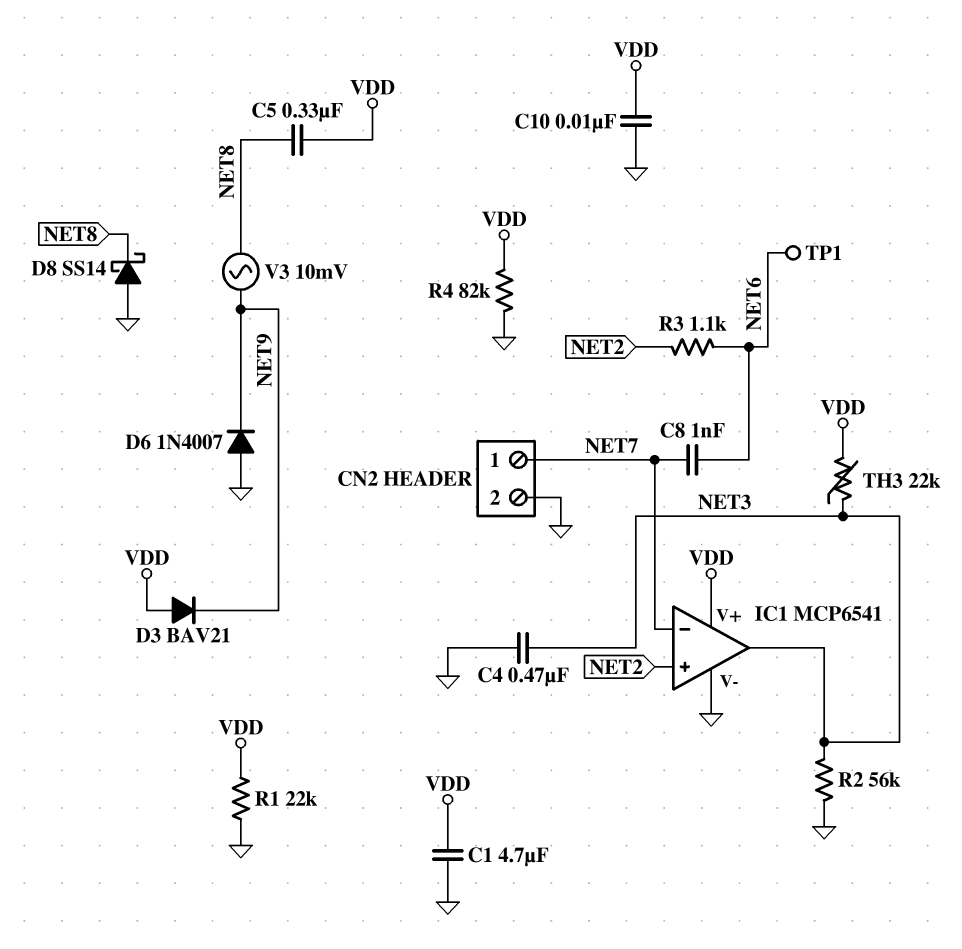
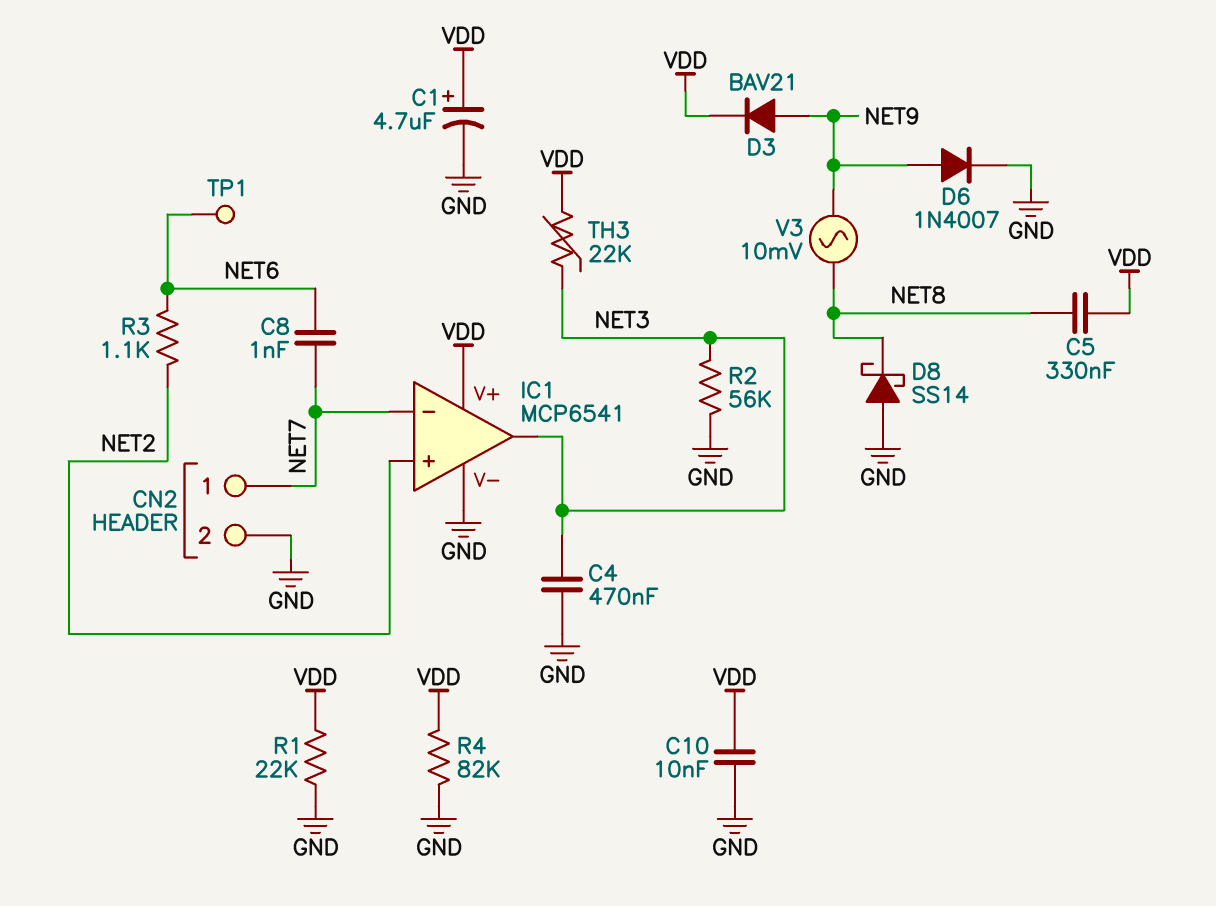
C1: 4.7uF (GND, VDD) -> 4.7uF (plus VDD, minus GND)
D3: diode BAV21 (A VDD, K NET9) -> diode BAV21 (A NET9, K VDD)
D6: diode 1N4007 (A GND, K NET9) -> diode 1N4007 (A NET9, K GND)

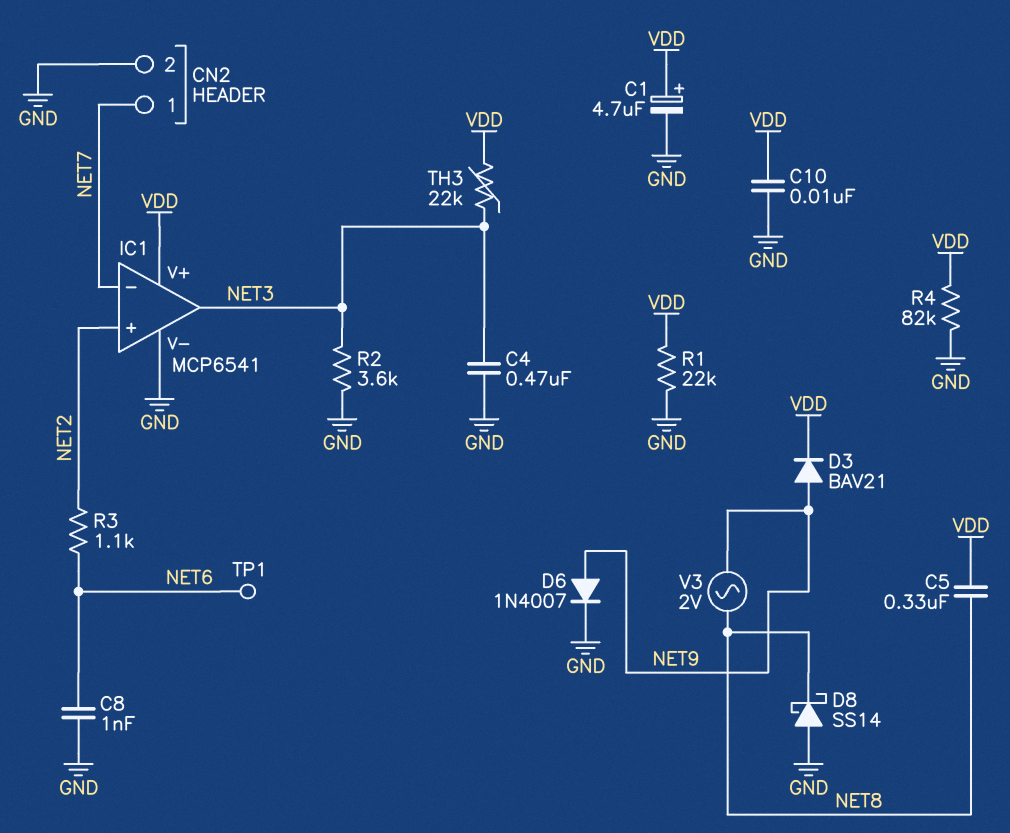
C8: 1nF (NET6, NET7) -> 1nF (GND, NET6)
R2: 56k (GND, NET3) -> 3.6k (GND, NET3)
V3: AC 10mV (NET8, NET9) -> AC 2V (NET8, NET9)

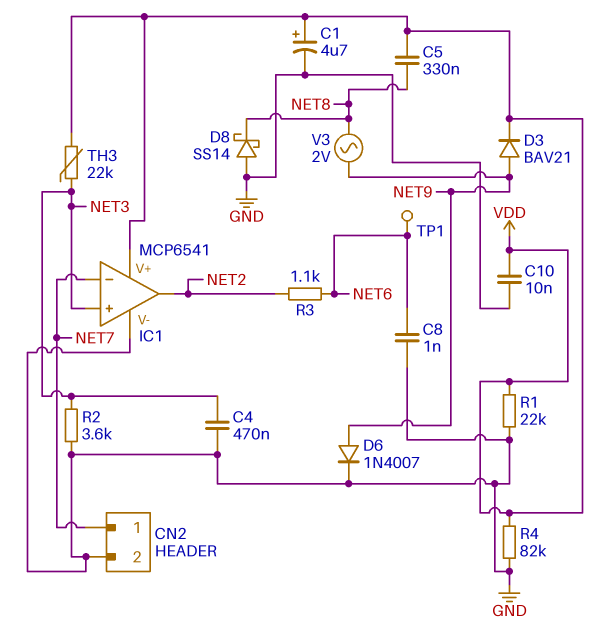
IC1 pin in+: NET2 -> NET3
IC1 pin out: NET3 -> NET2

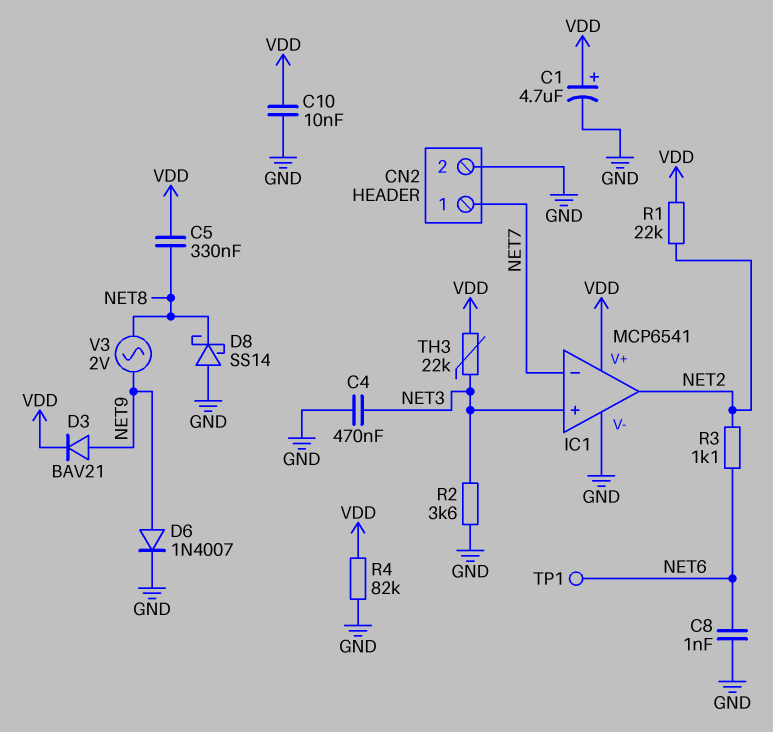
R1: 22k (GND, VDD) -> 22k (NET2, VDD)

